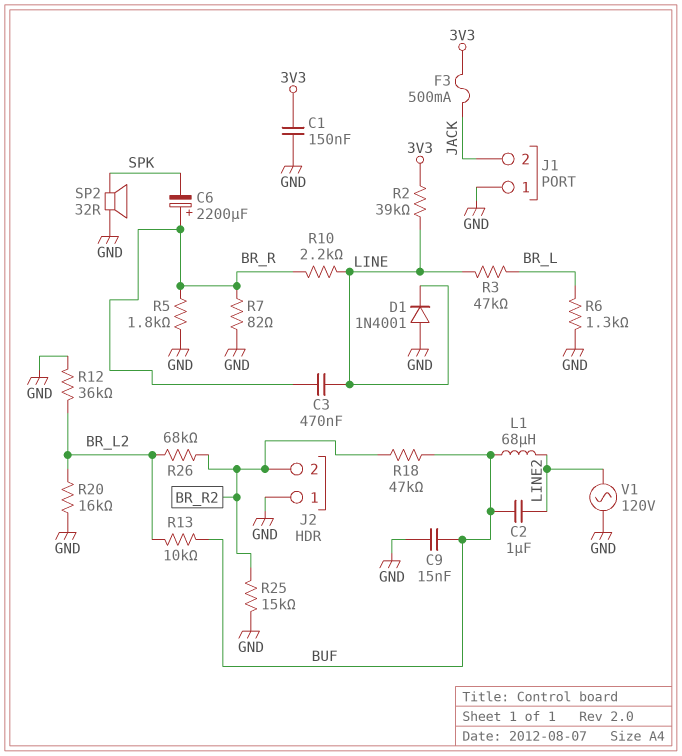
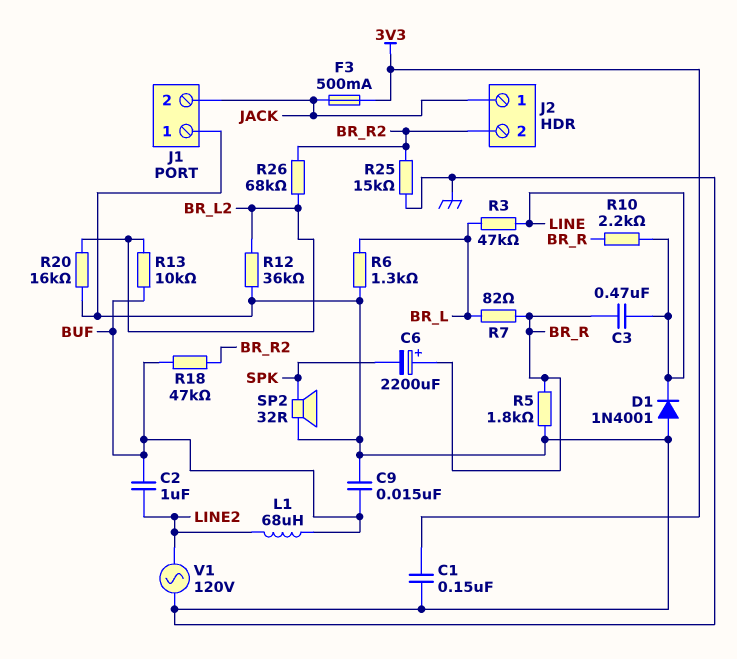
J2 pin 1: GND -> JACK
R2: 39k (3V3, LINE) -> none
R7: 82 (BR_R, GND) -> 82 (BR_L, BR_R)

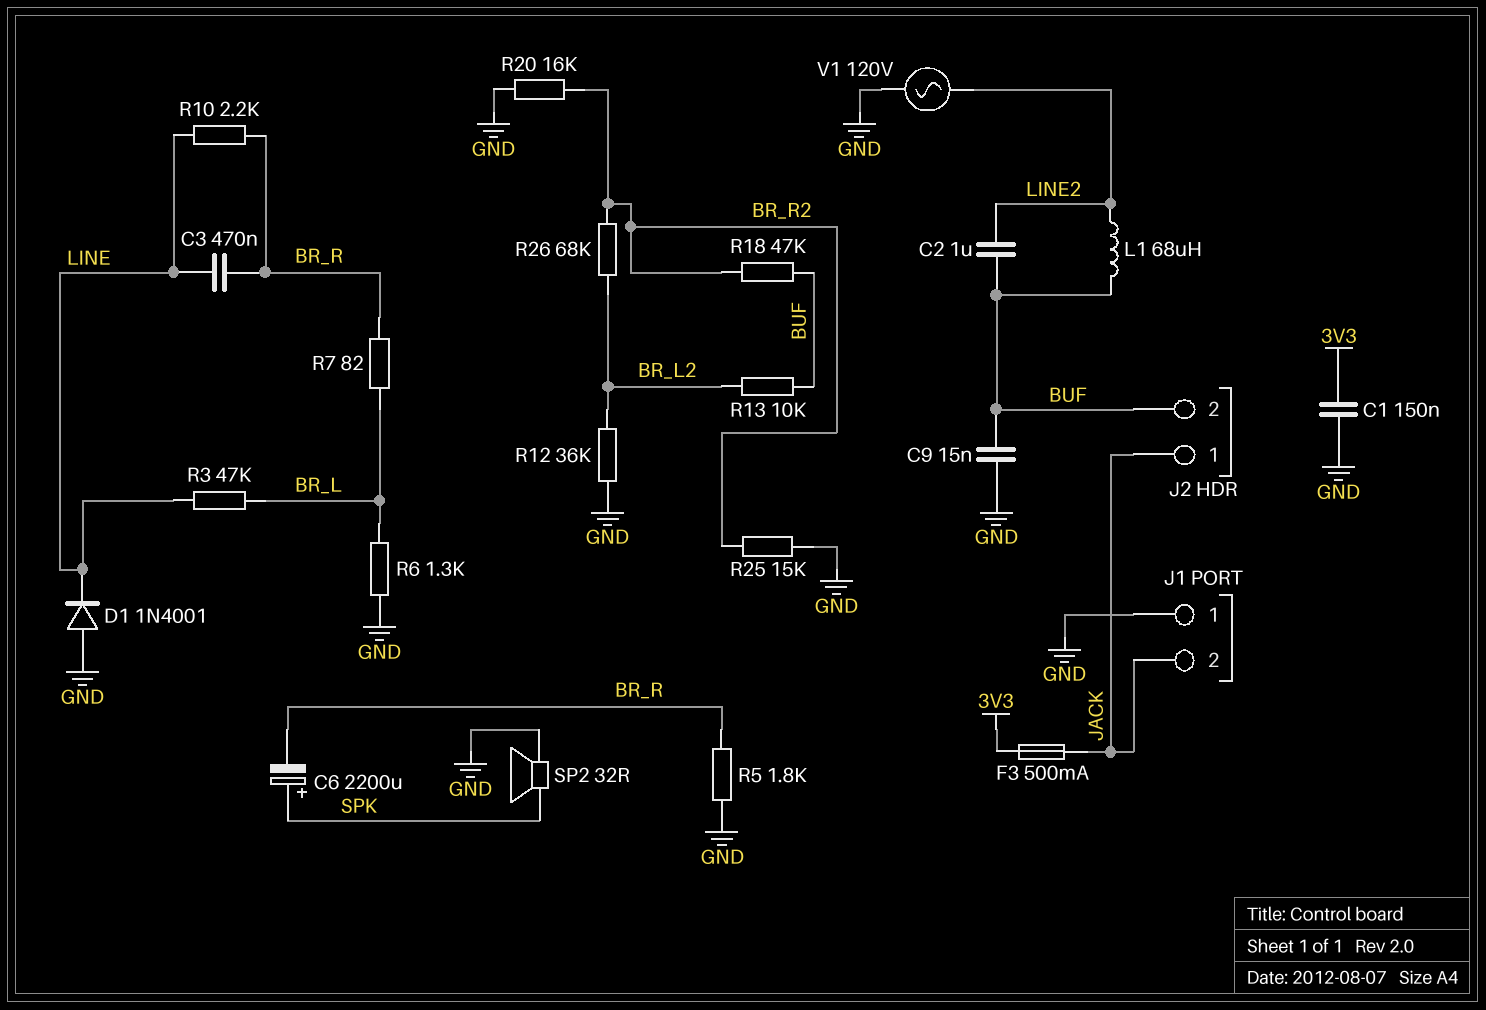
C6: 2200uF (plus BR_R, minus SPK) -> 2200uF (plus SPK, minus BR_R)
J2 pin 2: BR_R2 -> BUF
R20: 16k (BR_L2, GND) -> 16k (BR_R2, GND)

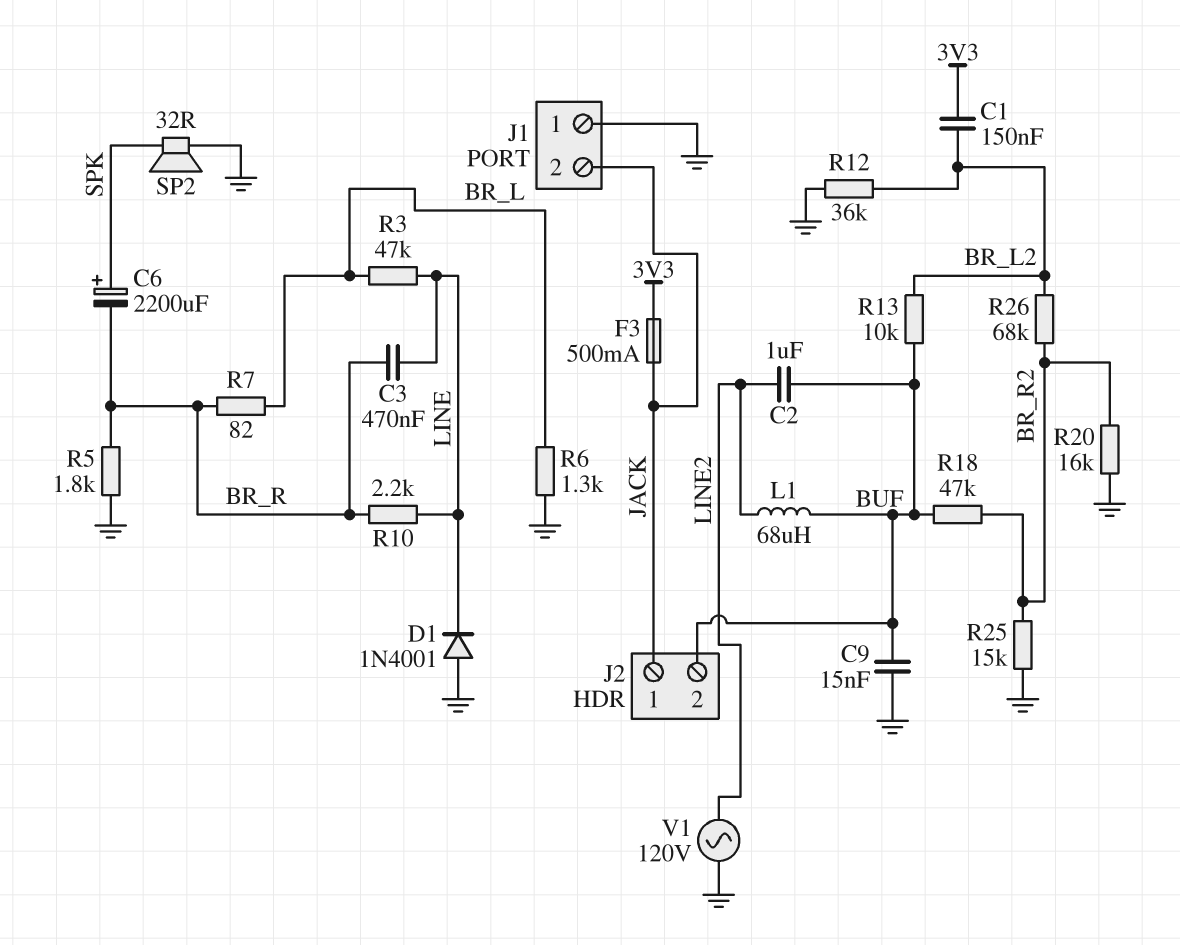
C1: 150nF (3V3, GND) -> 150nF (3V3, BR_L2)

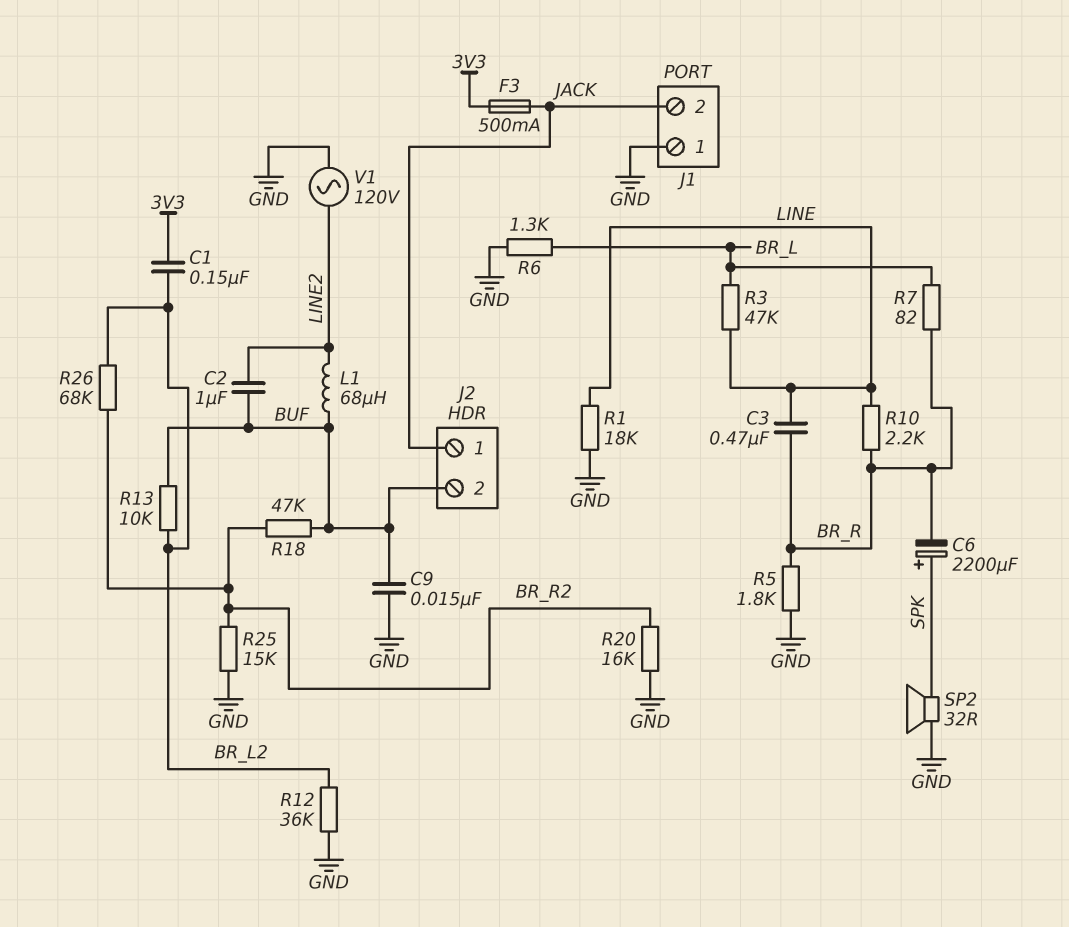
D1: diode 1N4001 (A GND, K LINE) -> none
R1: none -> 18k (GND, LINE)

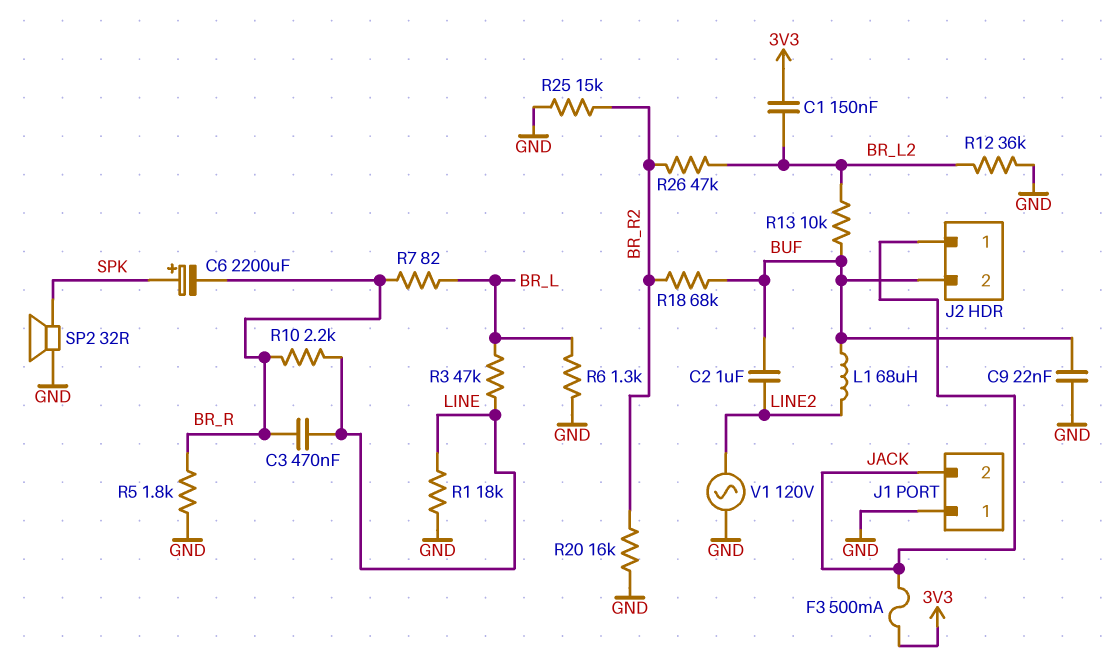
C9: 15nF (BUF, GND) -> 22nF (BUF, GND)
R18: 47k (BR_R2, BUF) -> 68k (BR_R2, BUF)
R26: 68k (BR_L2, BR_R2) -> 47k (BR_L2, BR_R2)

